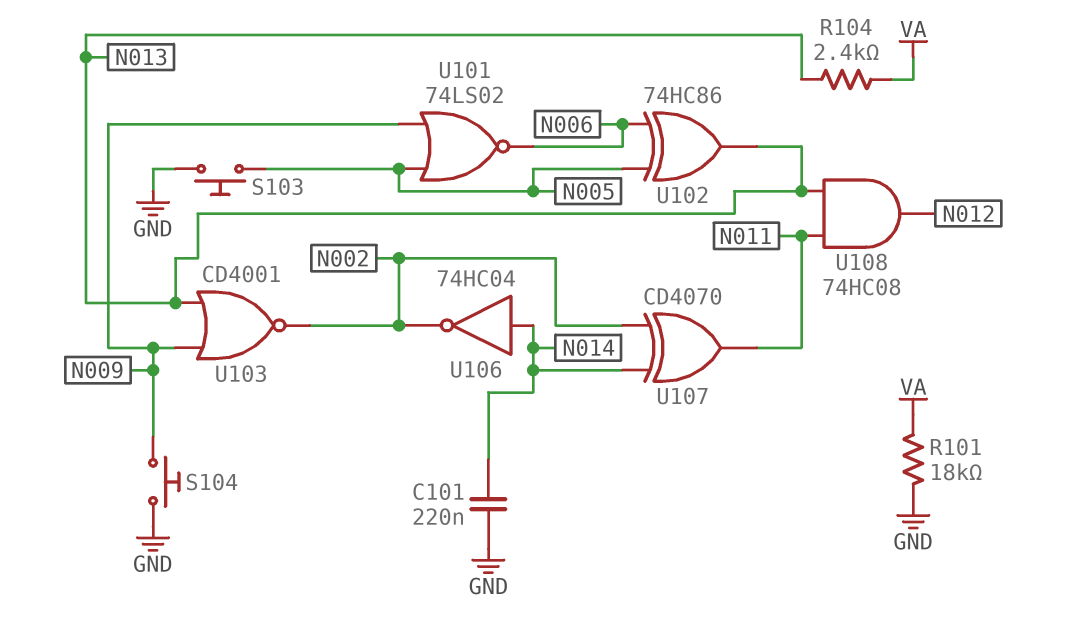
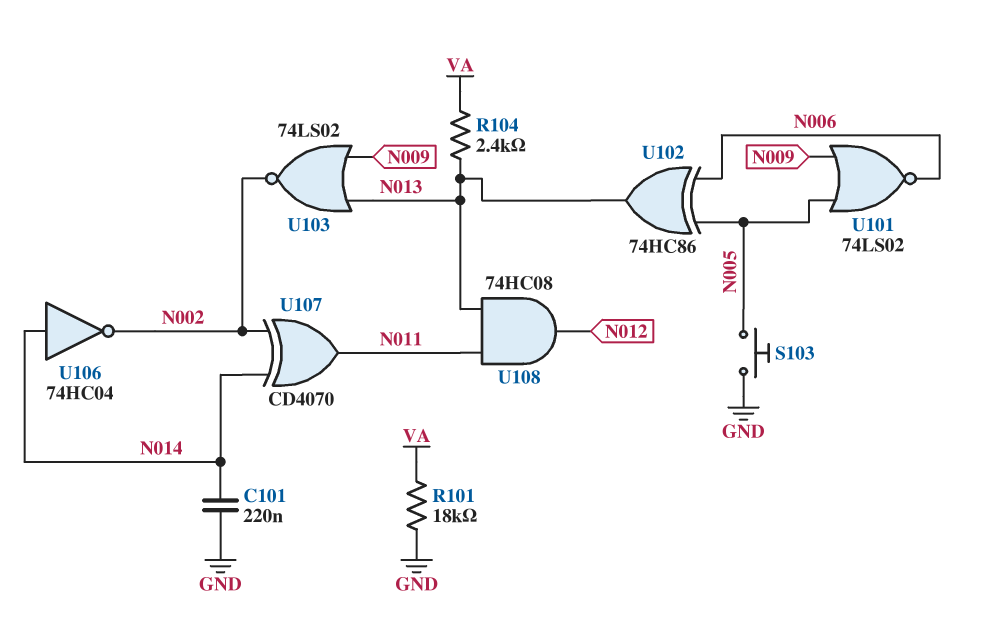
S104: button (GND, N009) -> none
U103: NOR CD4001 (in N009, in N013, out N002) -> NOR 74LS02 (in N009, in N013, out N002)

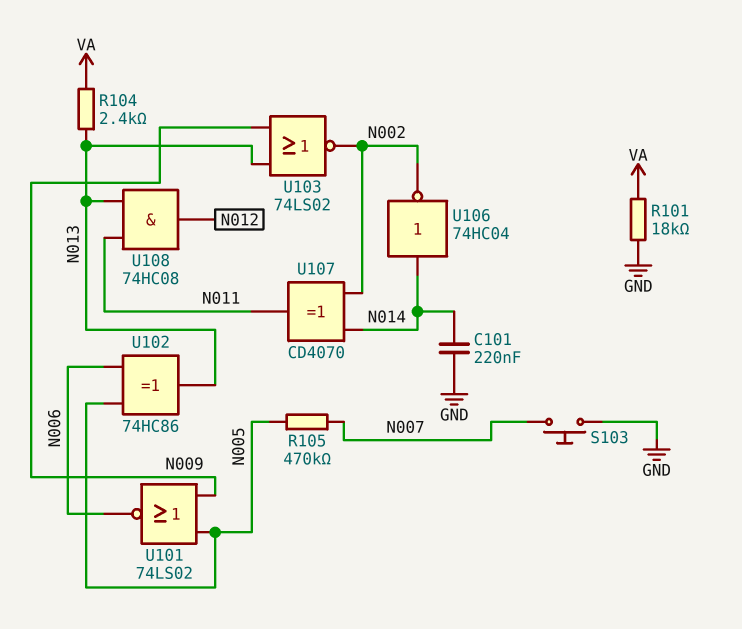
R105: none -> 470k (N005, N007)
S103: button (GND, N005) -> button (GND, N007)

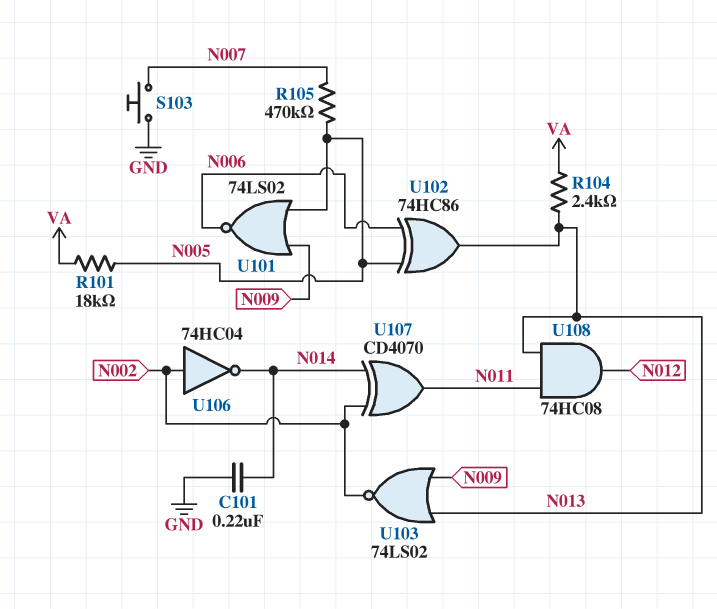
R101: 18k (GND, VA) -> 18k (N005, VA)
U106: NOT 74HC04 (in N014, out N002) -> NOT 74HC04 (in N002, out N014)

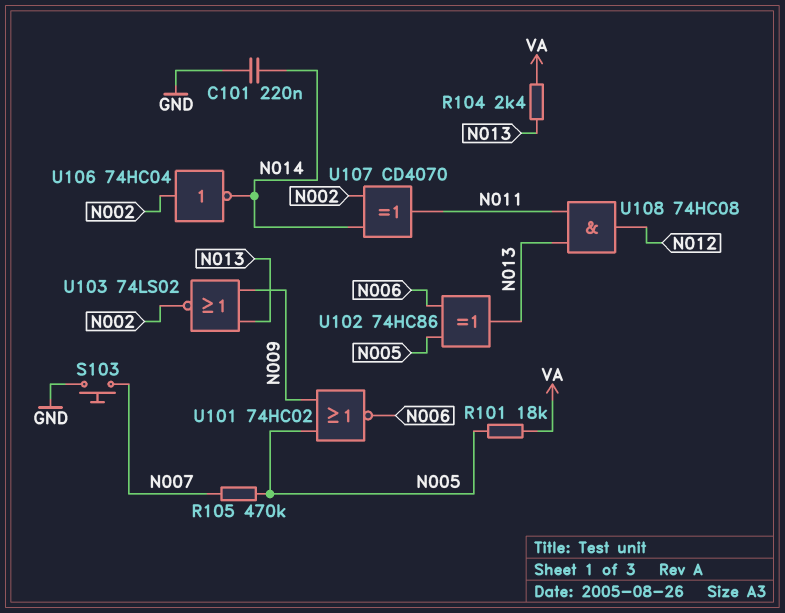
U101: NOR 74LS02 (in N005, in N009, out N006) -> NOR 74HC02 (in N005, in N009, out N006)

